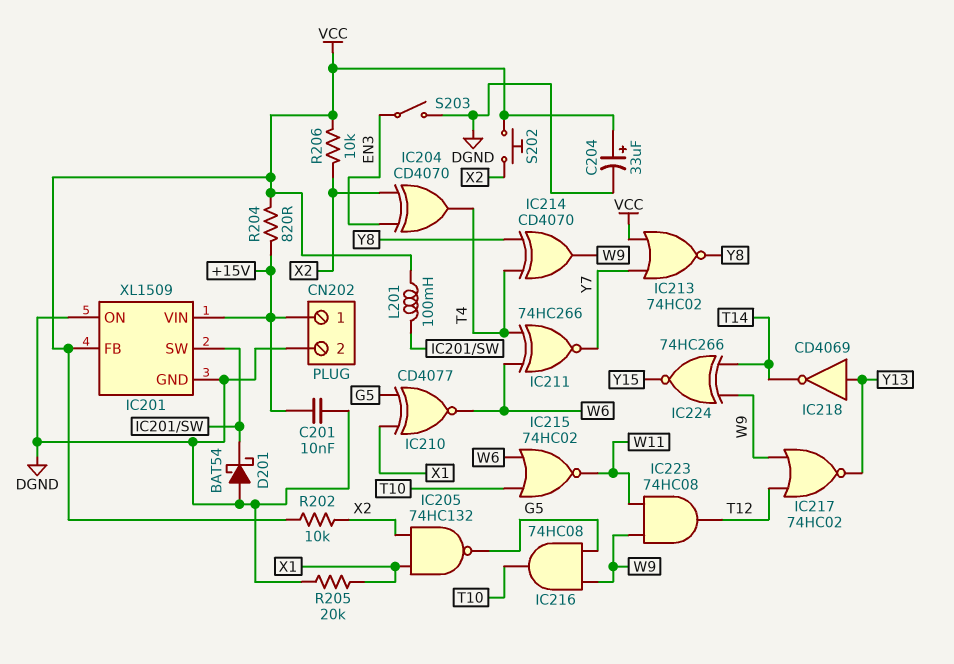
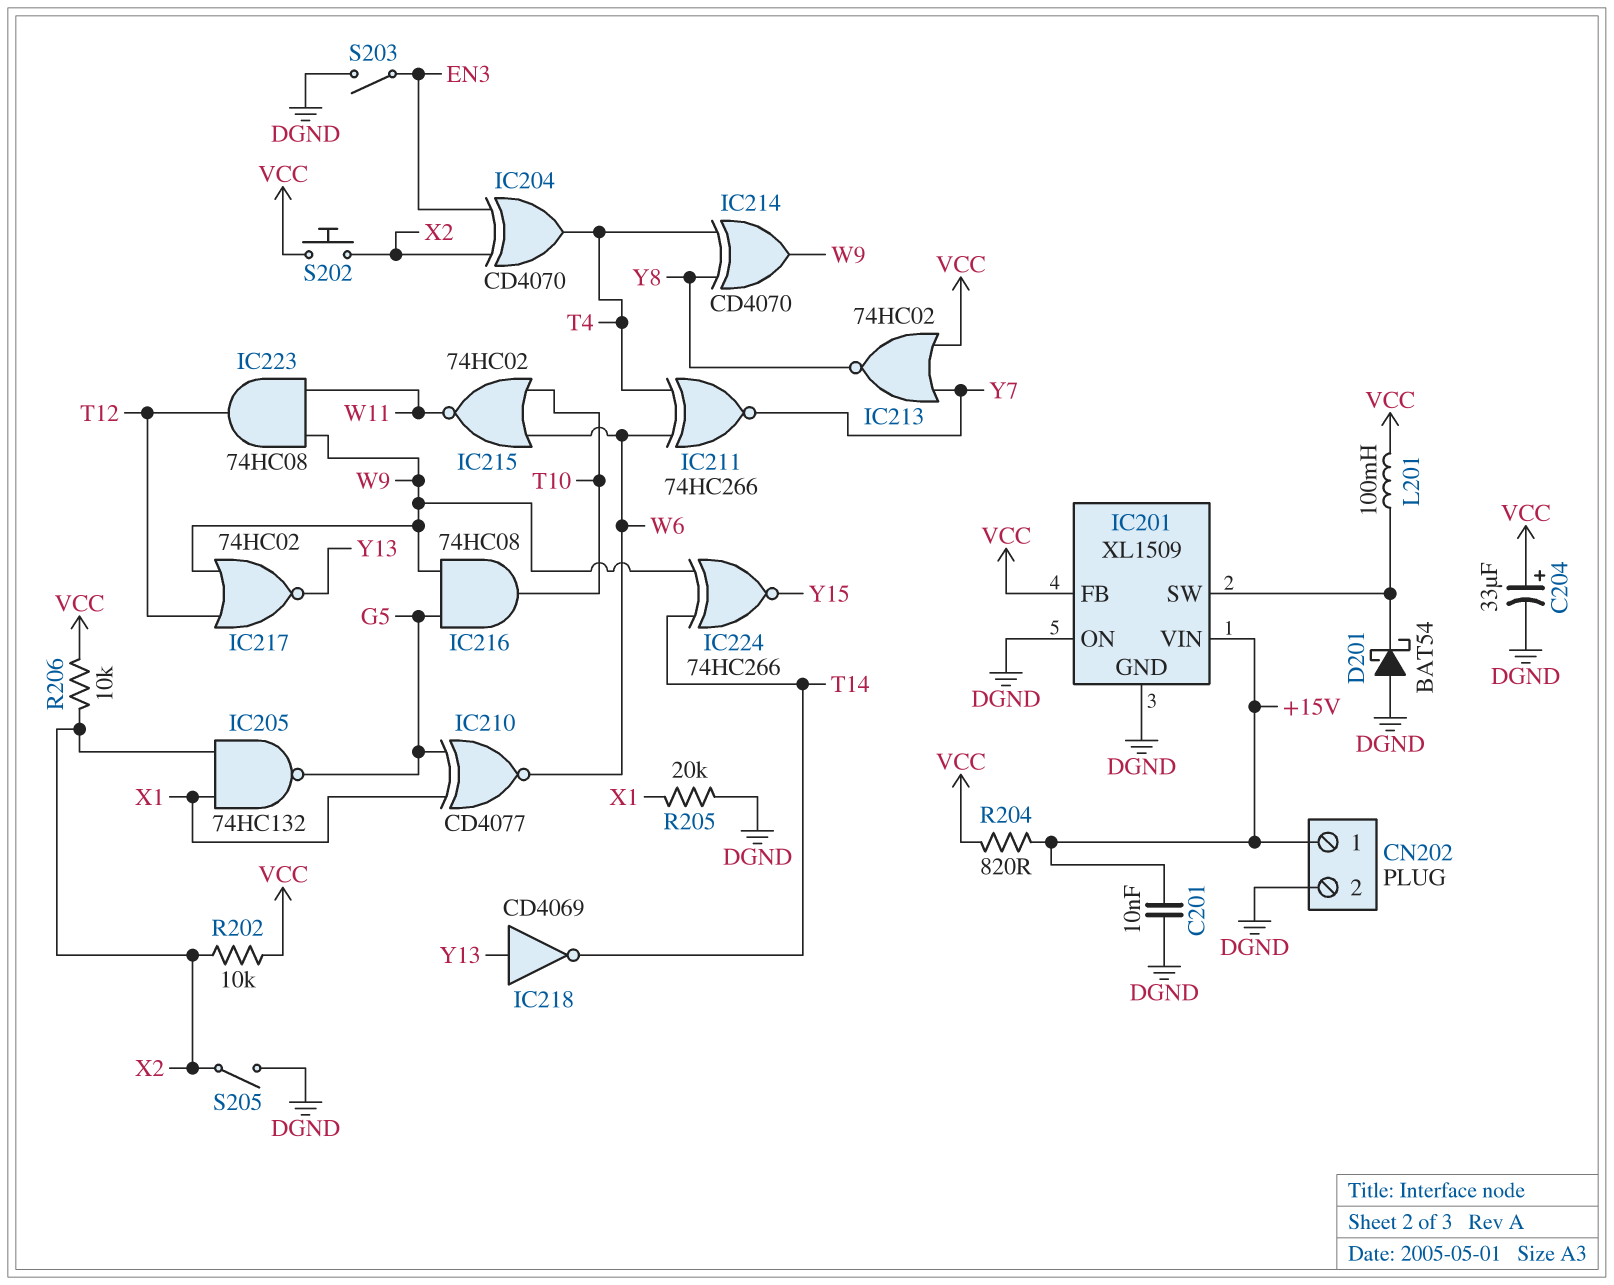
S205: none -> switch (DGND, X2)

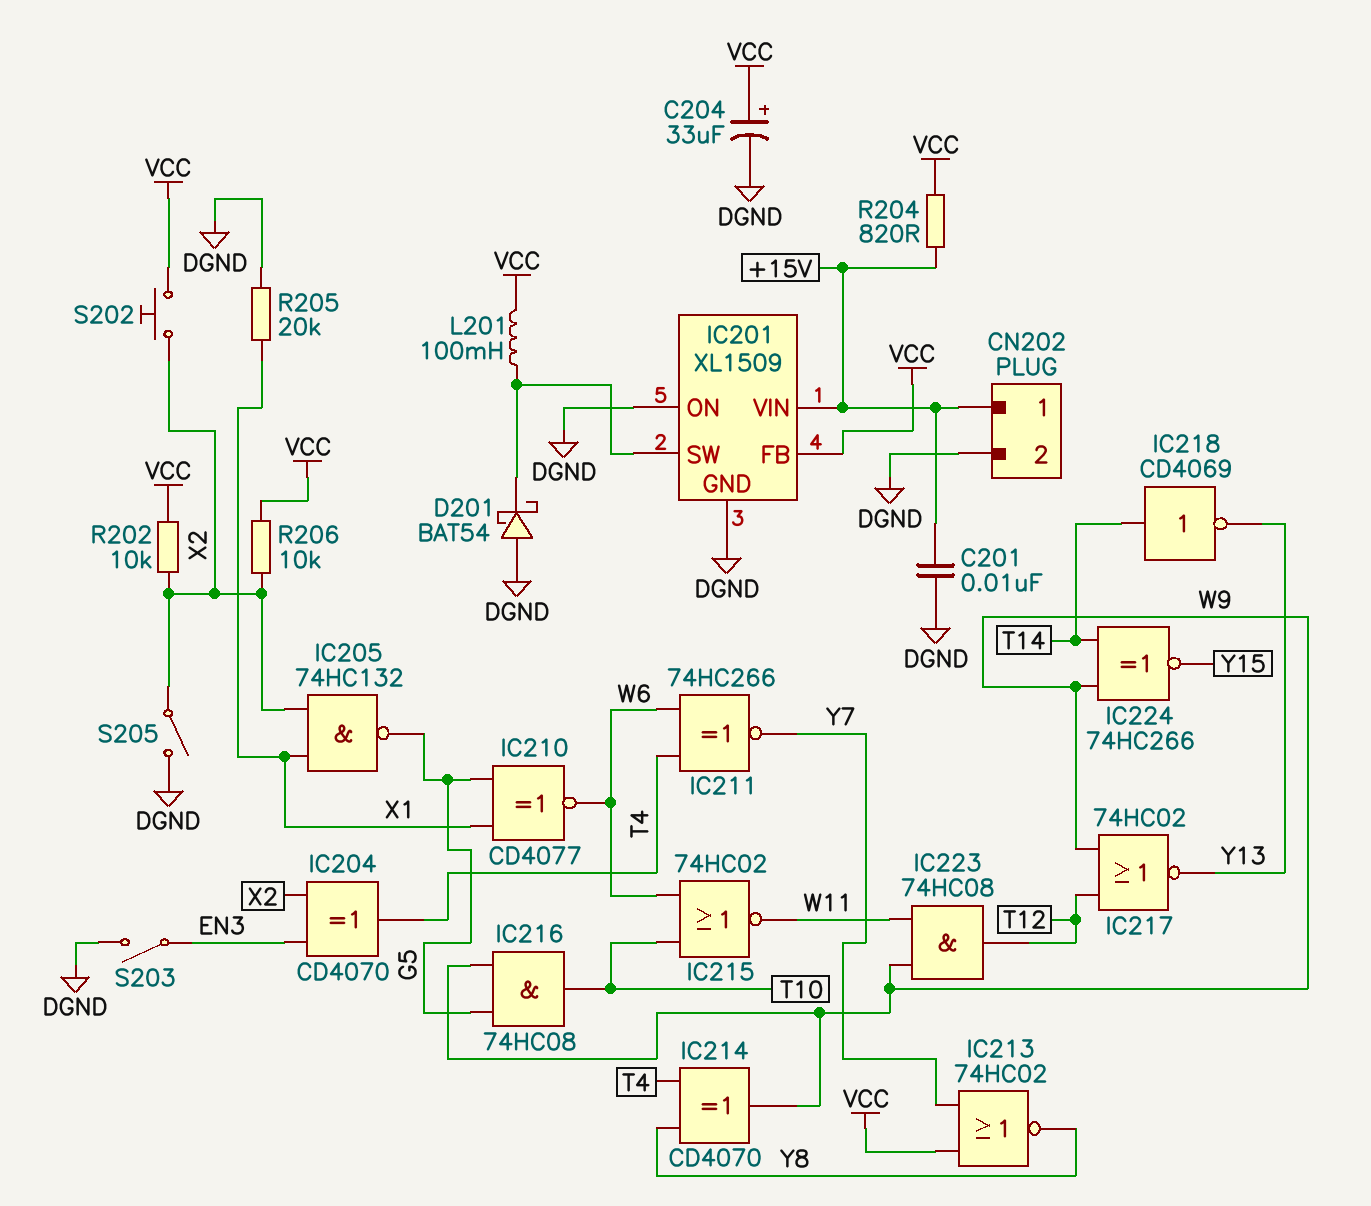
IC218: NOT CD4069 (in Y13, out T14) -> NOT CD4069 (in T14, out Y13)

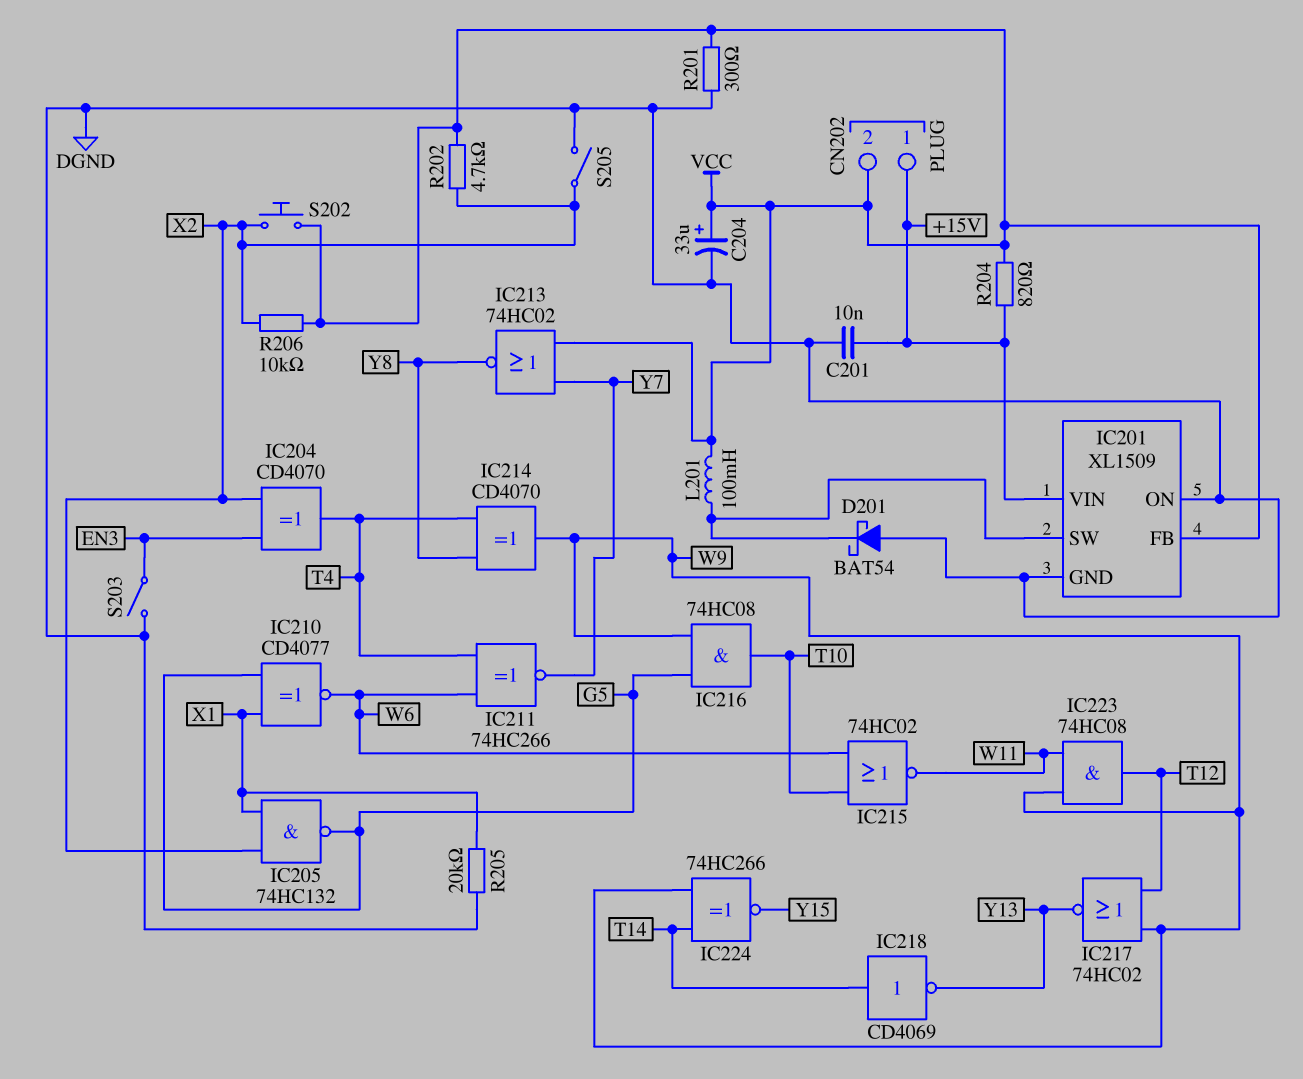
CN202 pin 2: DGND -> VCC
R201: none -> 300 (DGND, VCC)
R202: 10k (VCC, X2) -> 4.7k (VCC, X2)

